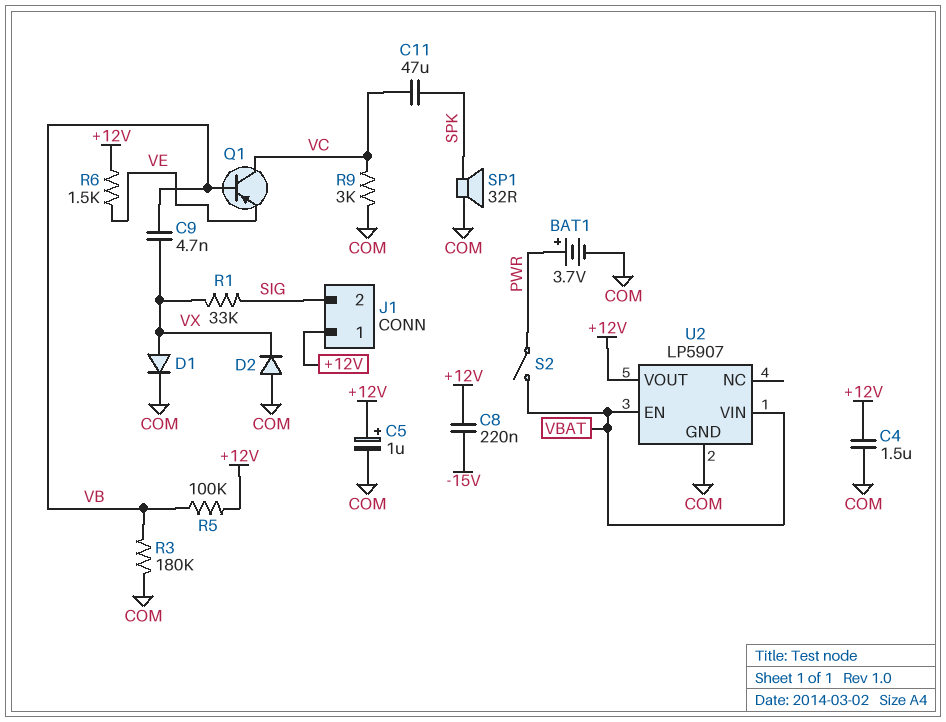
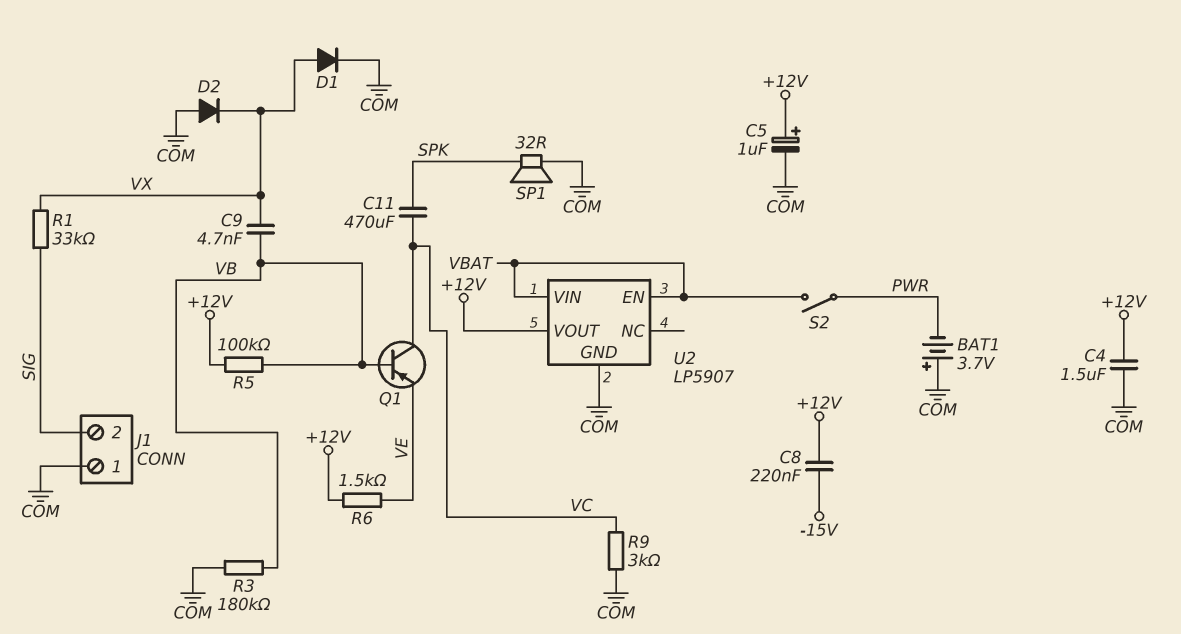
BAT1: 3.7V (plus PWR, minus COM) -> 3.7V (plus COM, minus PWR)
C11: 47uF (SPK, VC) -> 470uF (SPK, VC)
J1 pin 1: +12V -> COM

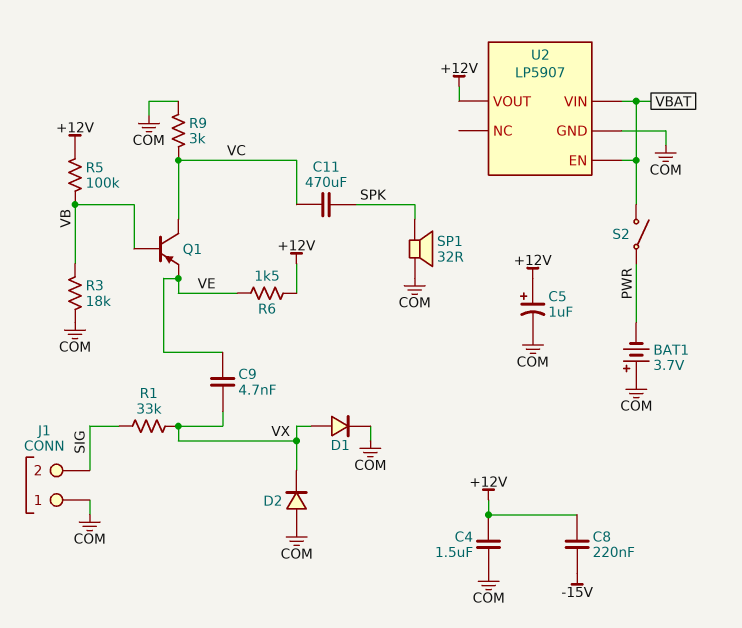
C9: 4.7nF (VB, VX) -> 4.7nF (VE, VX)
R3: 180k (COM, VB) -> 18k (COM, VB)

